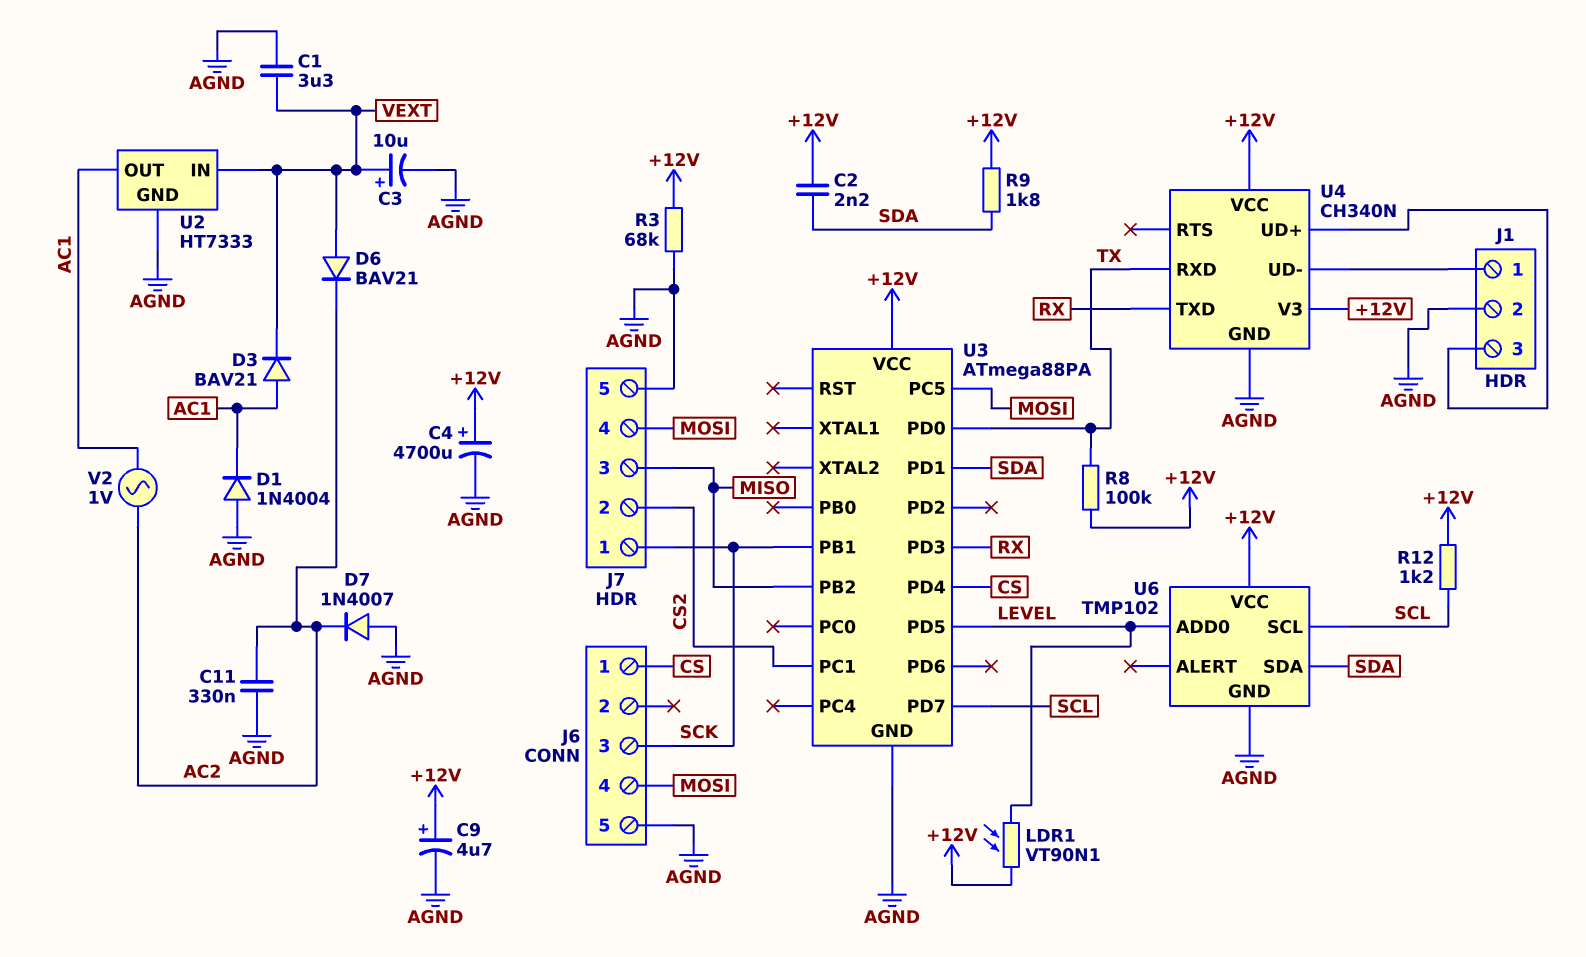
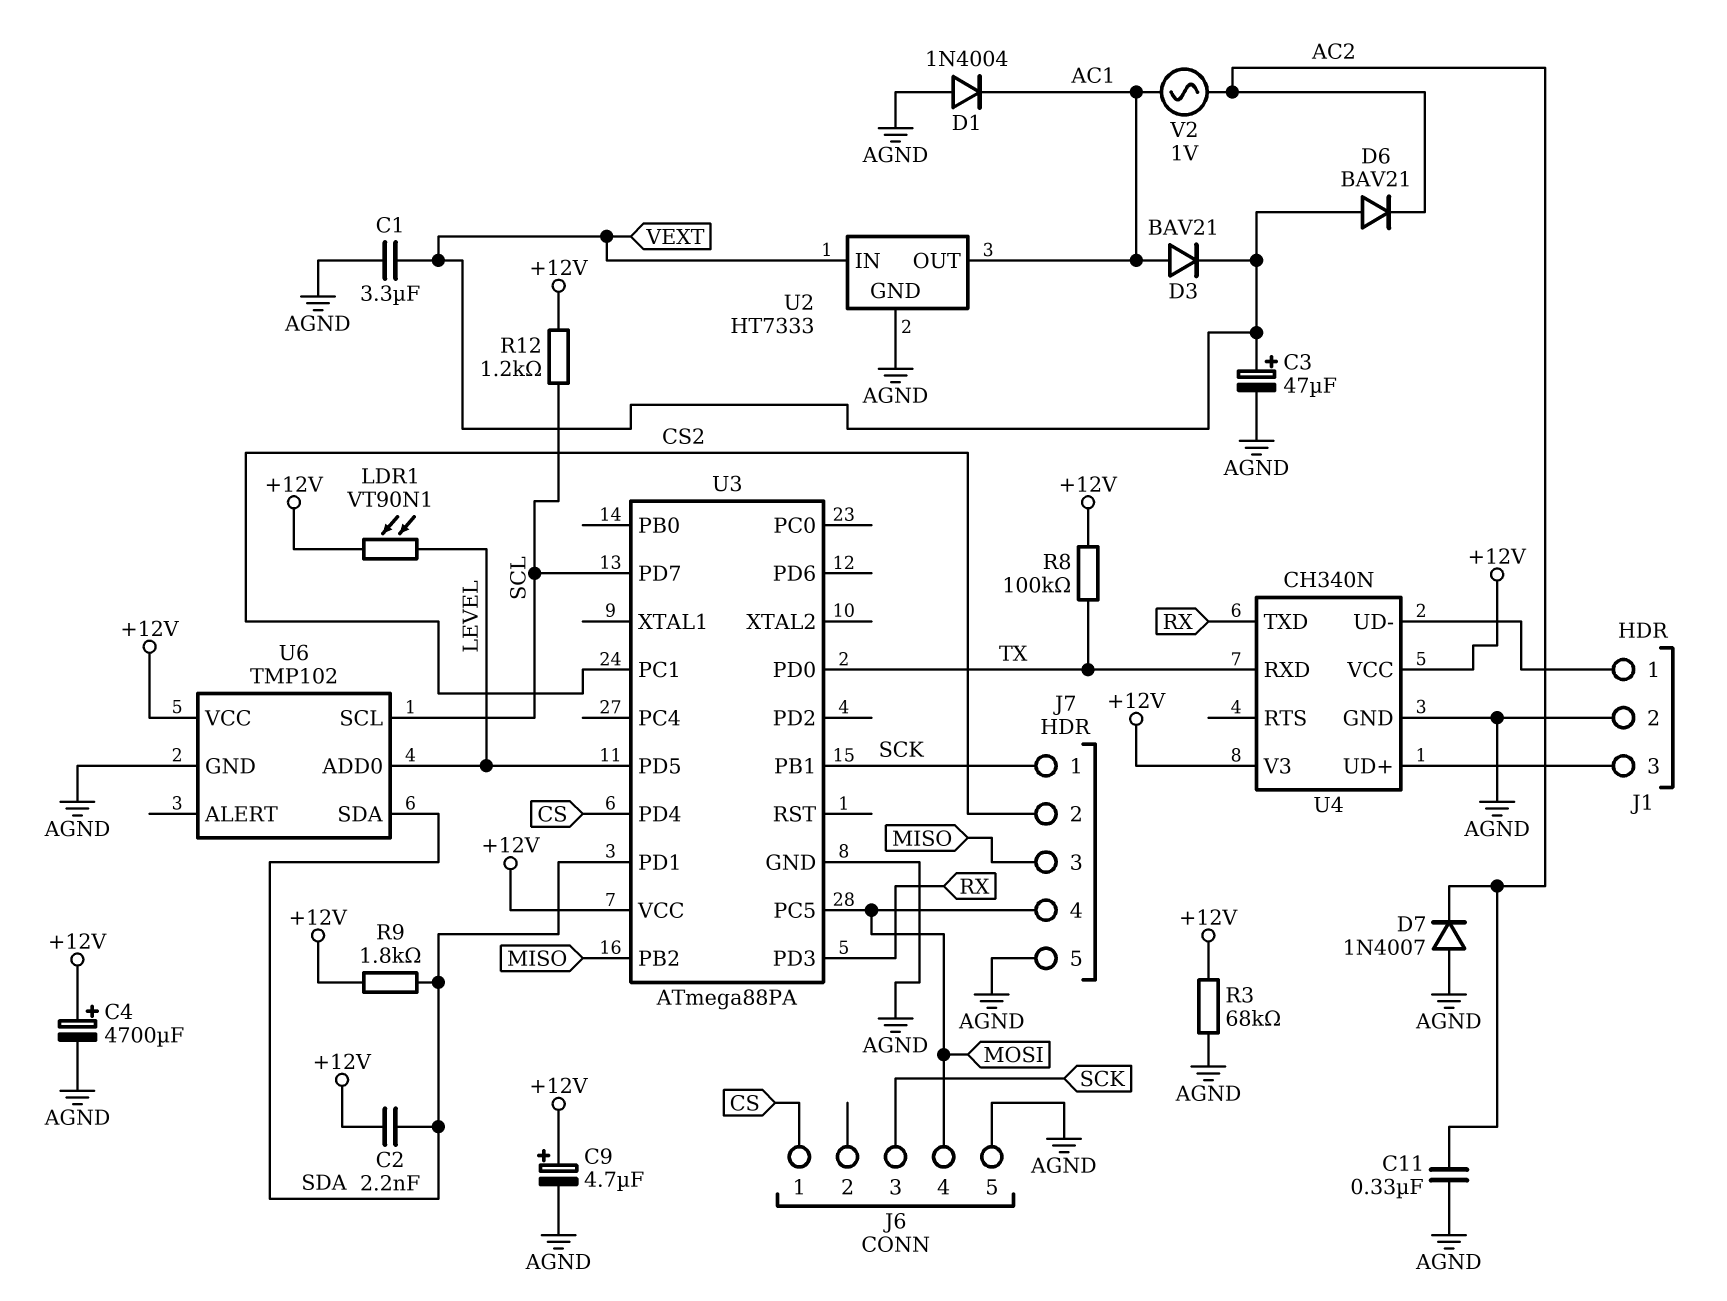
C3: 10uF (plus VEXT, minus AGND) -> 47uF (plus VEXT, minus AGND)

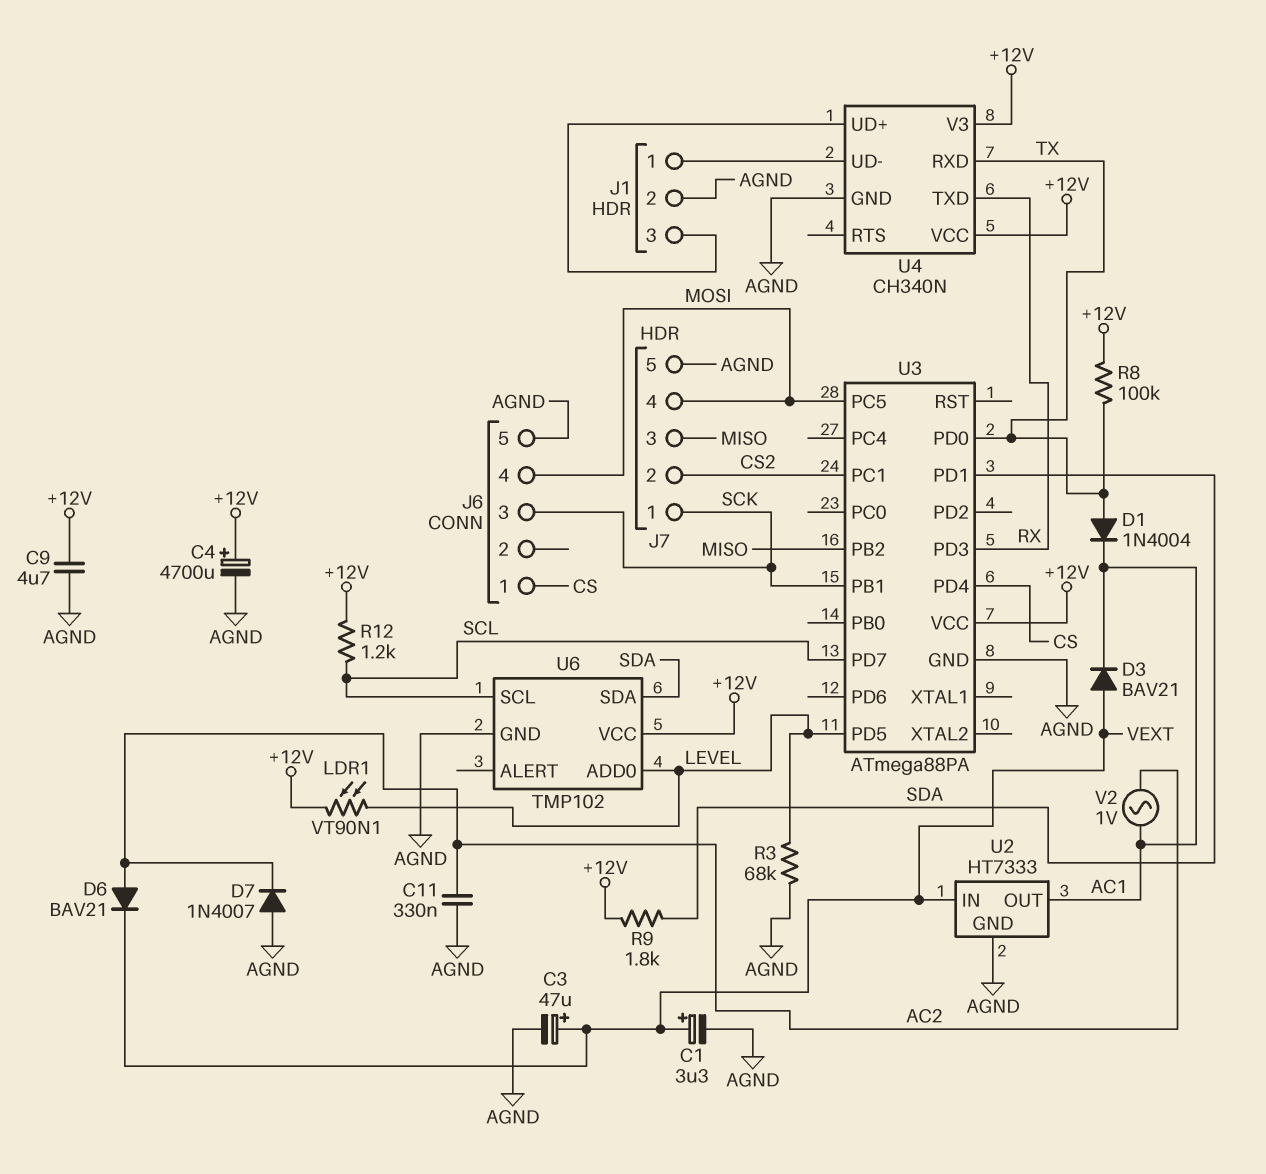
C1: 3.3uF (AGND, VEXT) -> 3.3uF (plus VEXT, minus AGND)
C2: 2.2nF (+12V, SDA) -> none
C9: 4.7uF (plus +12V, minus AGND) -> 4.7uF (+12V, AGND)
D1: diode 1N4004 (A AGND, K AC1) -> diode 1N4004 (A TX, K AC1)
D3: diode BAV21 (A AC1, K VEXT) -> diode BAV21 (A VEXT, K AC1)
D6: diode BAV21 (A VEXT, K AC2) -> diode BAV21 (A AC2, K VEXT)
R3: 68k (+12V, AGND) -> 68k (AGND, LEVEL)

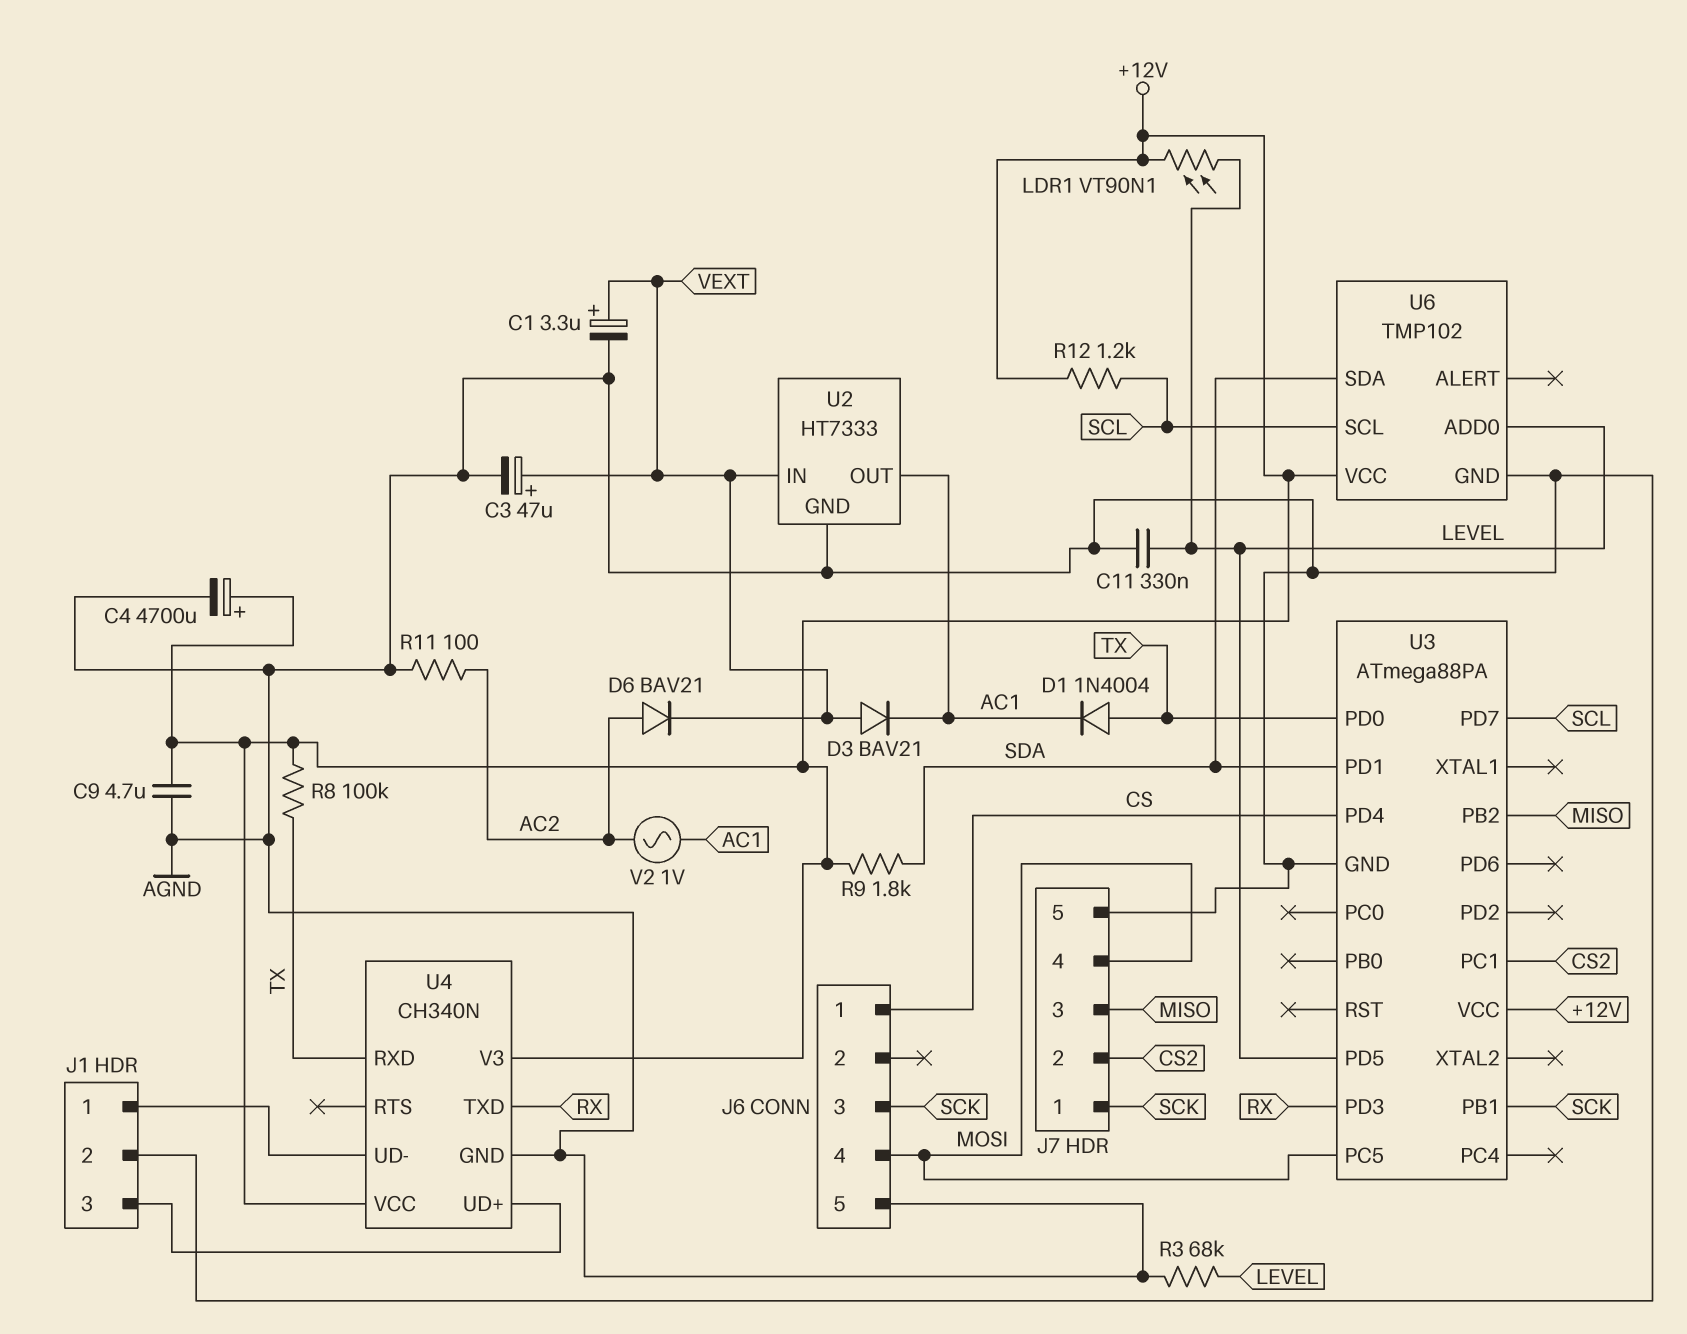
C11: 330nF (AC2, AGND) -> 330nF (AGND, LEVEL)
D7: diode 1N4007 (A AGND, K AC2) -> none
R11: none -> 100 (AC2, AGND)

